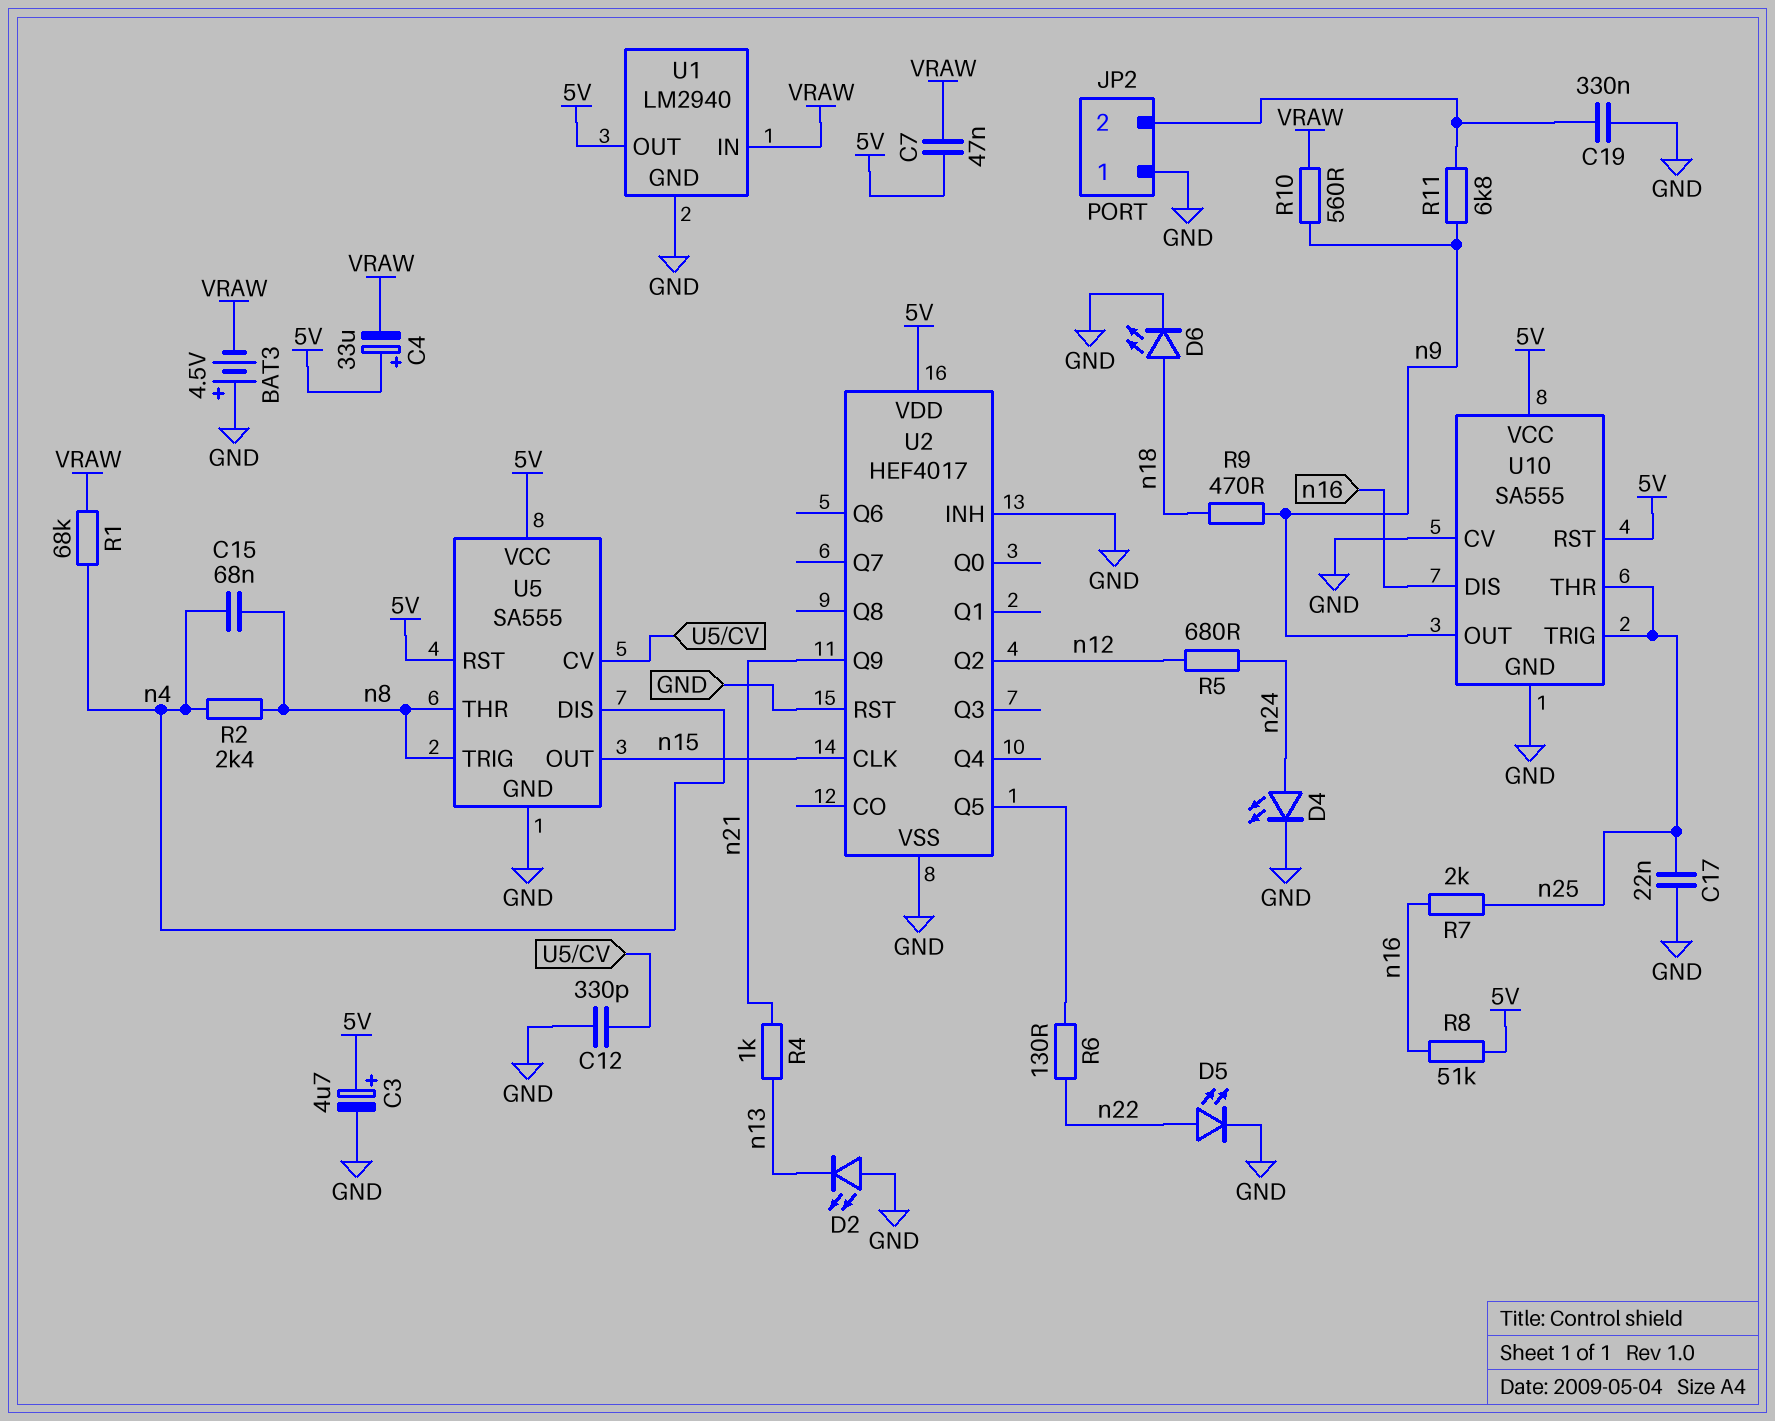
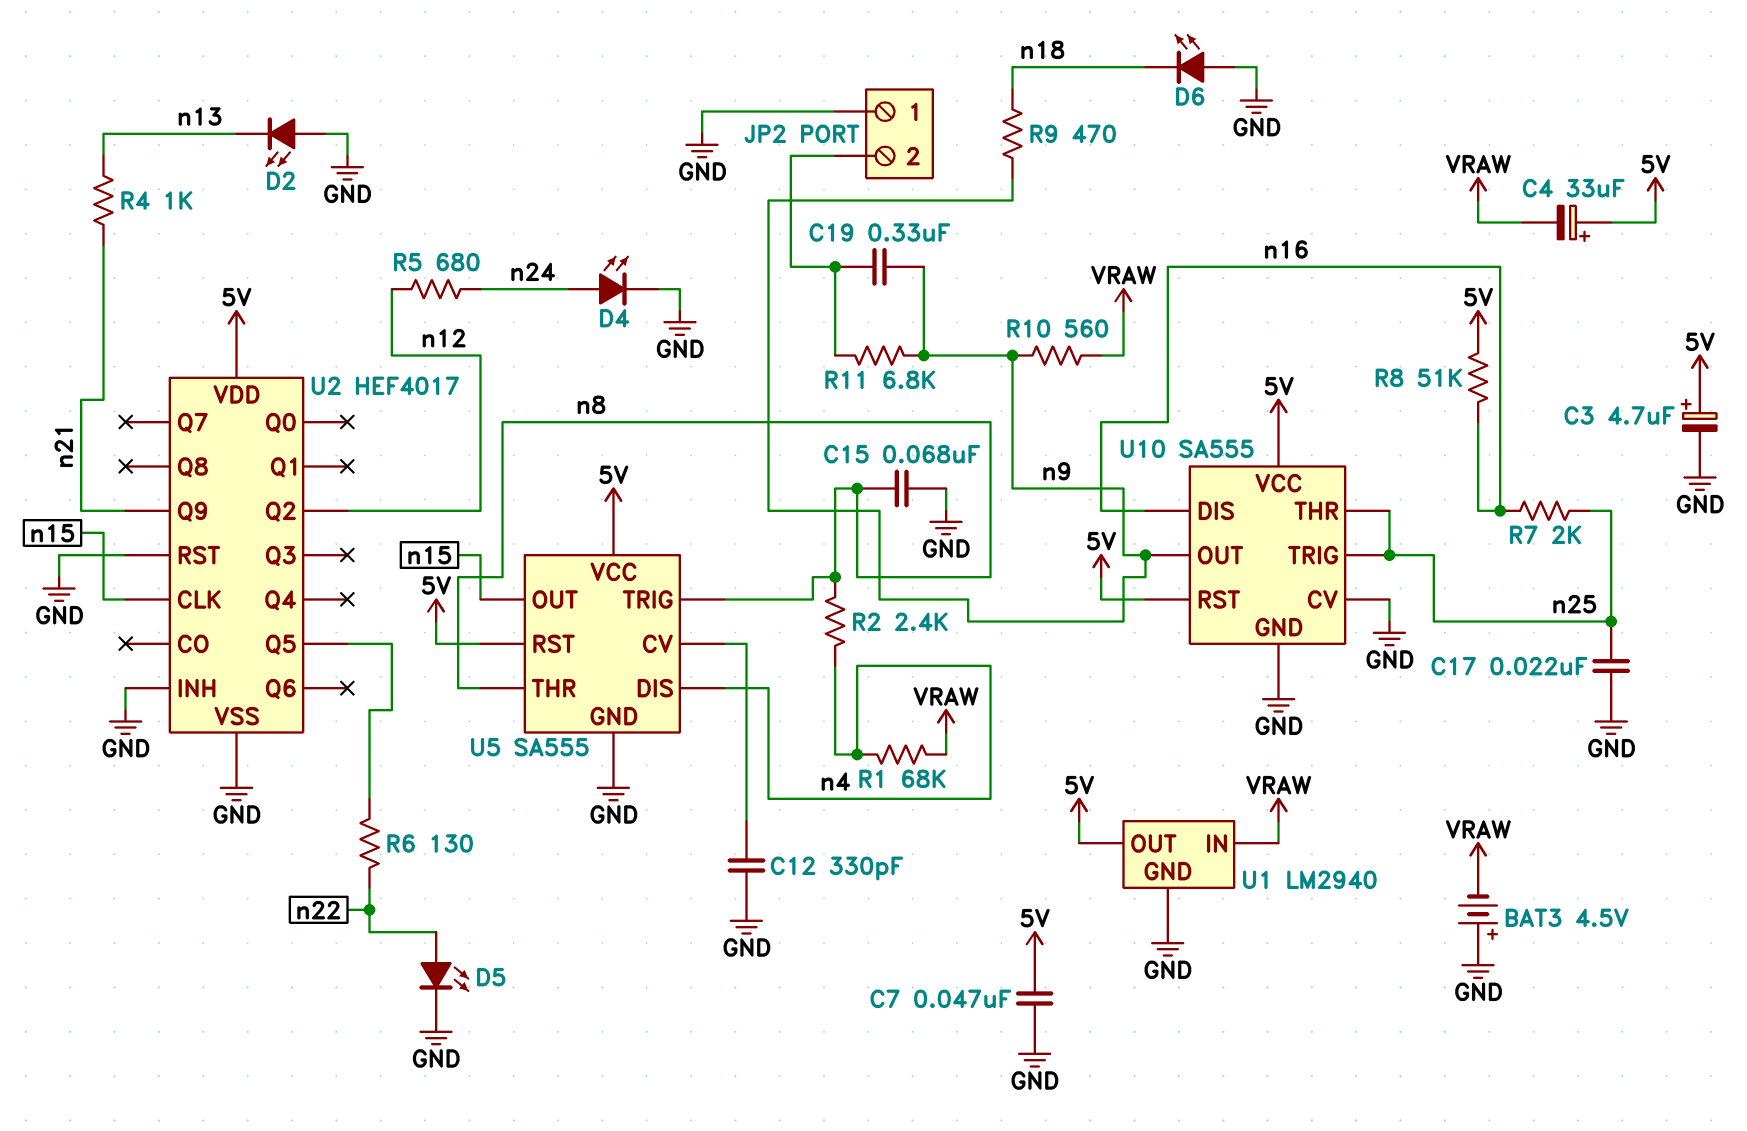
C7: 47nF (5V, VRAW) -> 47nF (5V, GND)
C15: 68nF (n4, n8) -> 68nF (GND, n8)
C19: 330nF (GND, JP2/2) -> 330nF (JP2/2, n9)
D6: LED (A n18, K GND) -> LED (A GND, K n18)

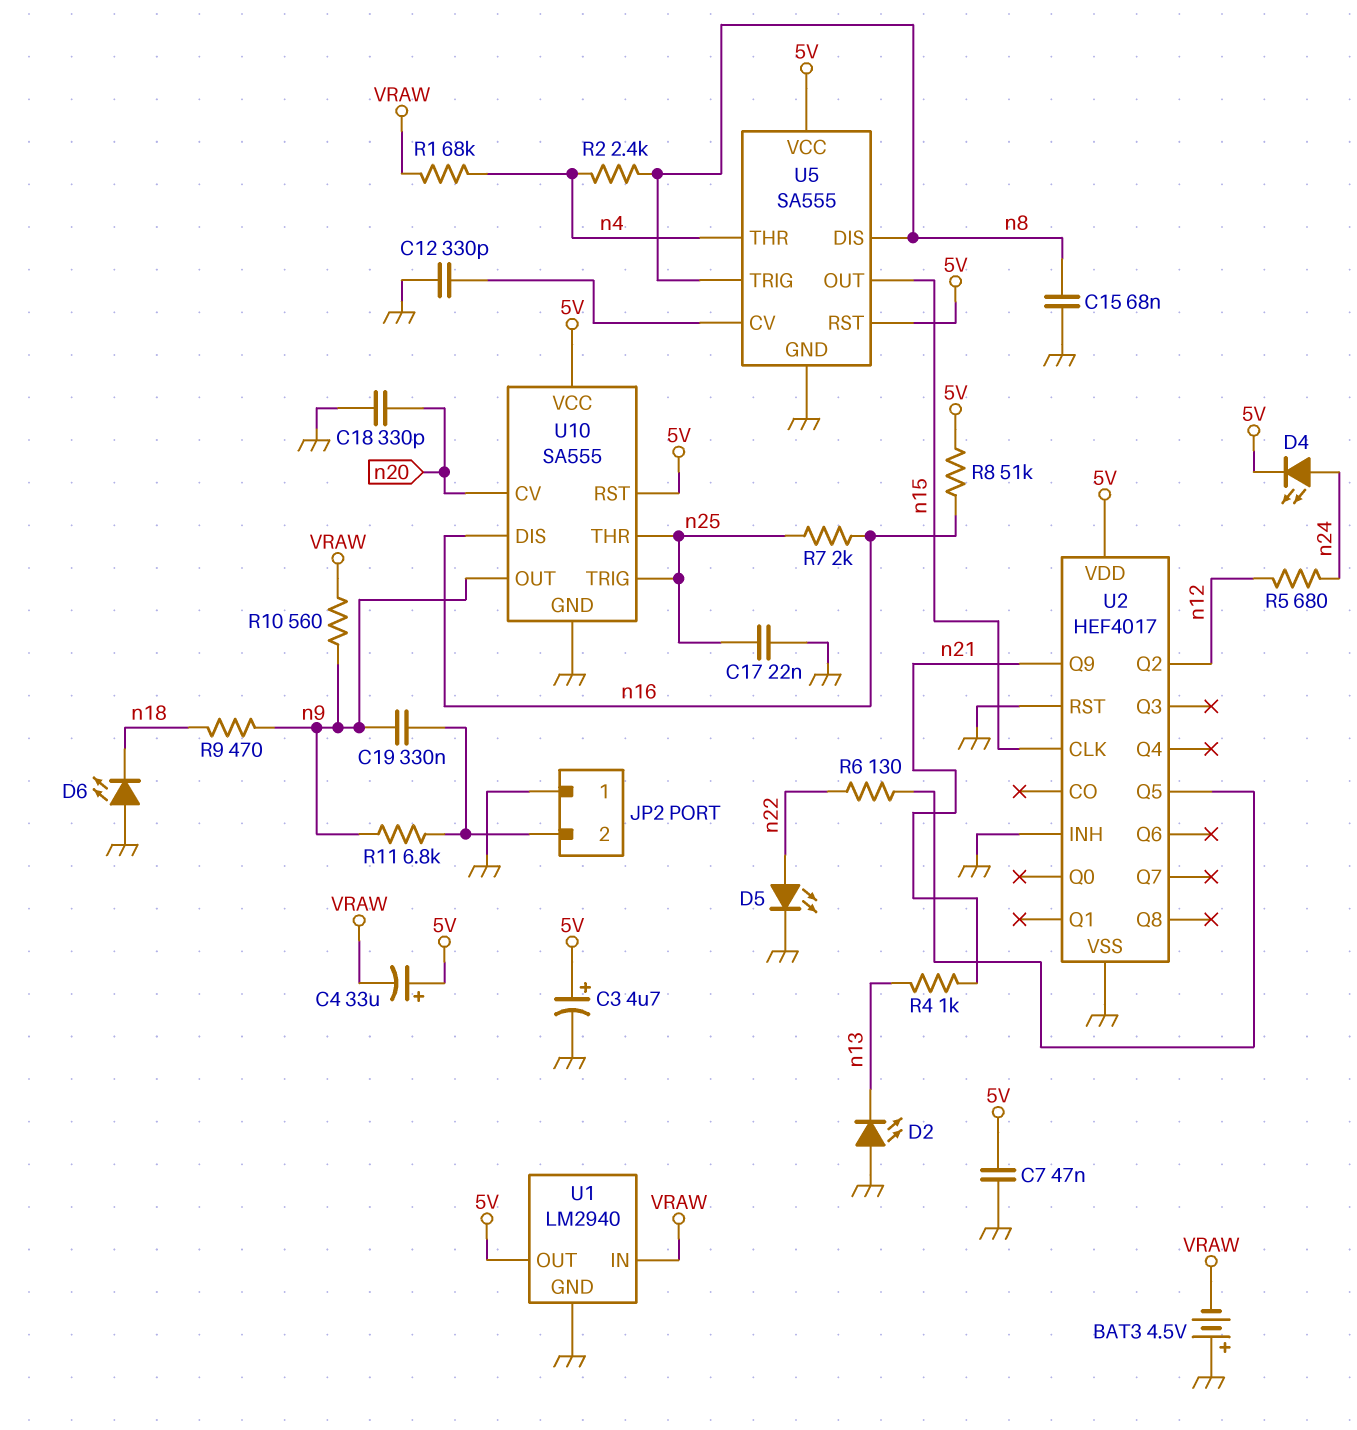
C18: none -> 330pF (GND, n20)
D4: LED (A n24, K GND) -> LED (A n24, K 5V)
U5 pin DIS: n4 -> n8
U5 pin THR: n8 -> n4
U10 pin CV: GND -> n20

